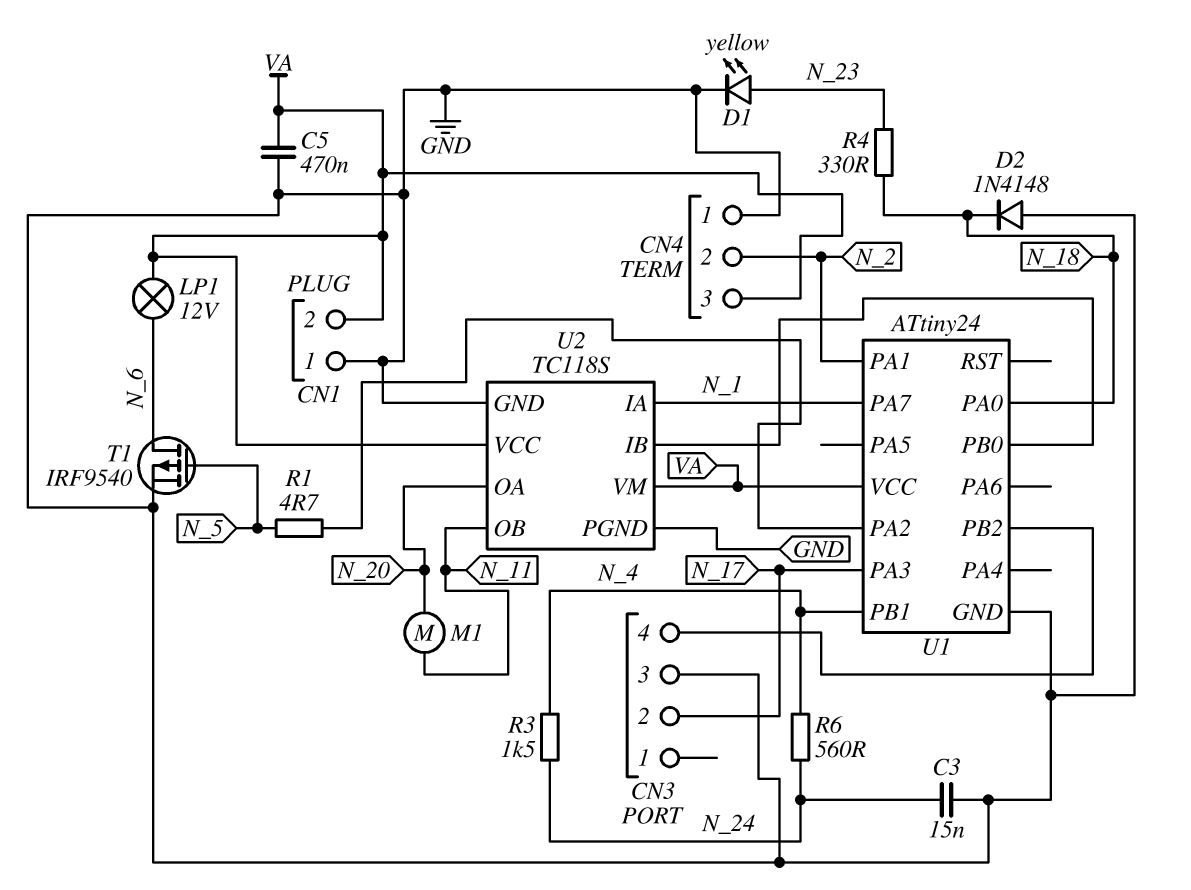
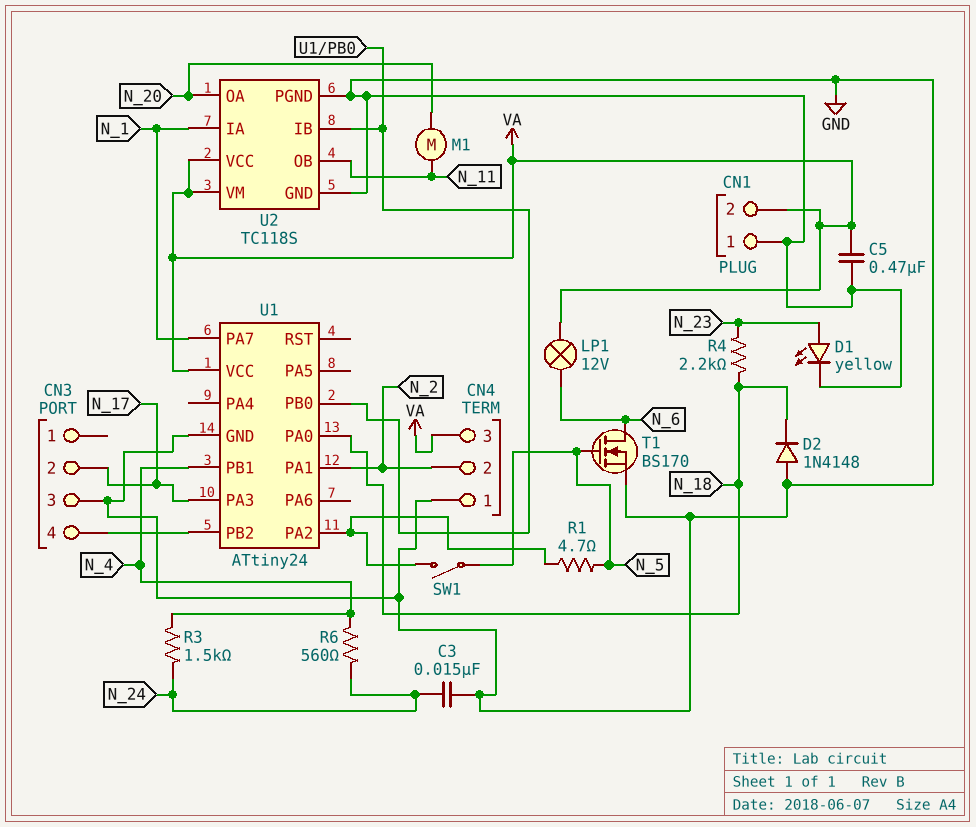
R4: 330 (N_18, N_23) -> 2.2k (N_18, N_23)
SW1: none -> switch (N_5, U1/PA2)
T1: PMOS IRF9540 (G N_5, D N_6, S GND) -> NMOS BS170 (G N_5, D N_6, S GND)

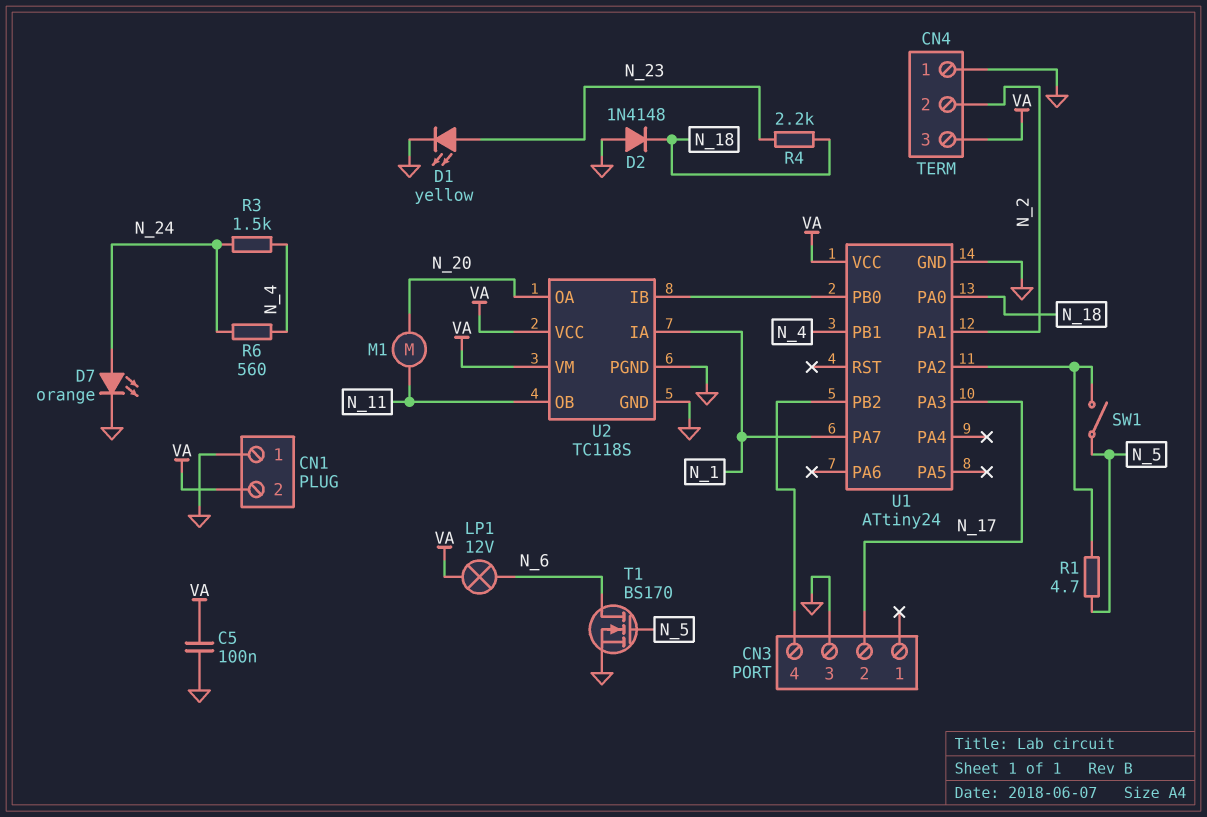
C3: 15nF (GND, N_24) -> none
C5: 470nF (GND, VA) -> 100nF (GND, VA)
D7: none -> LED orange (A N_24, K GND)

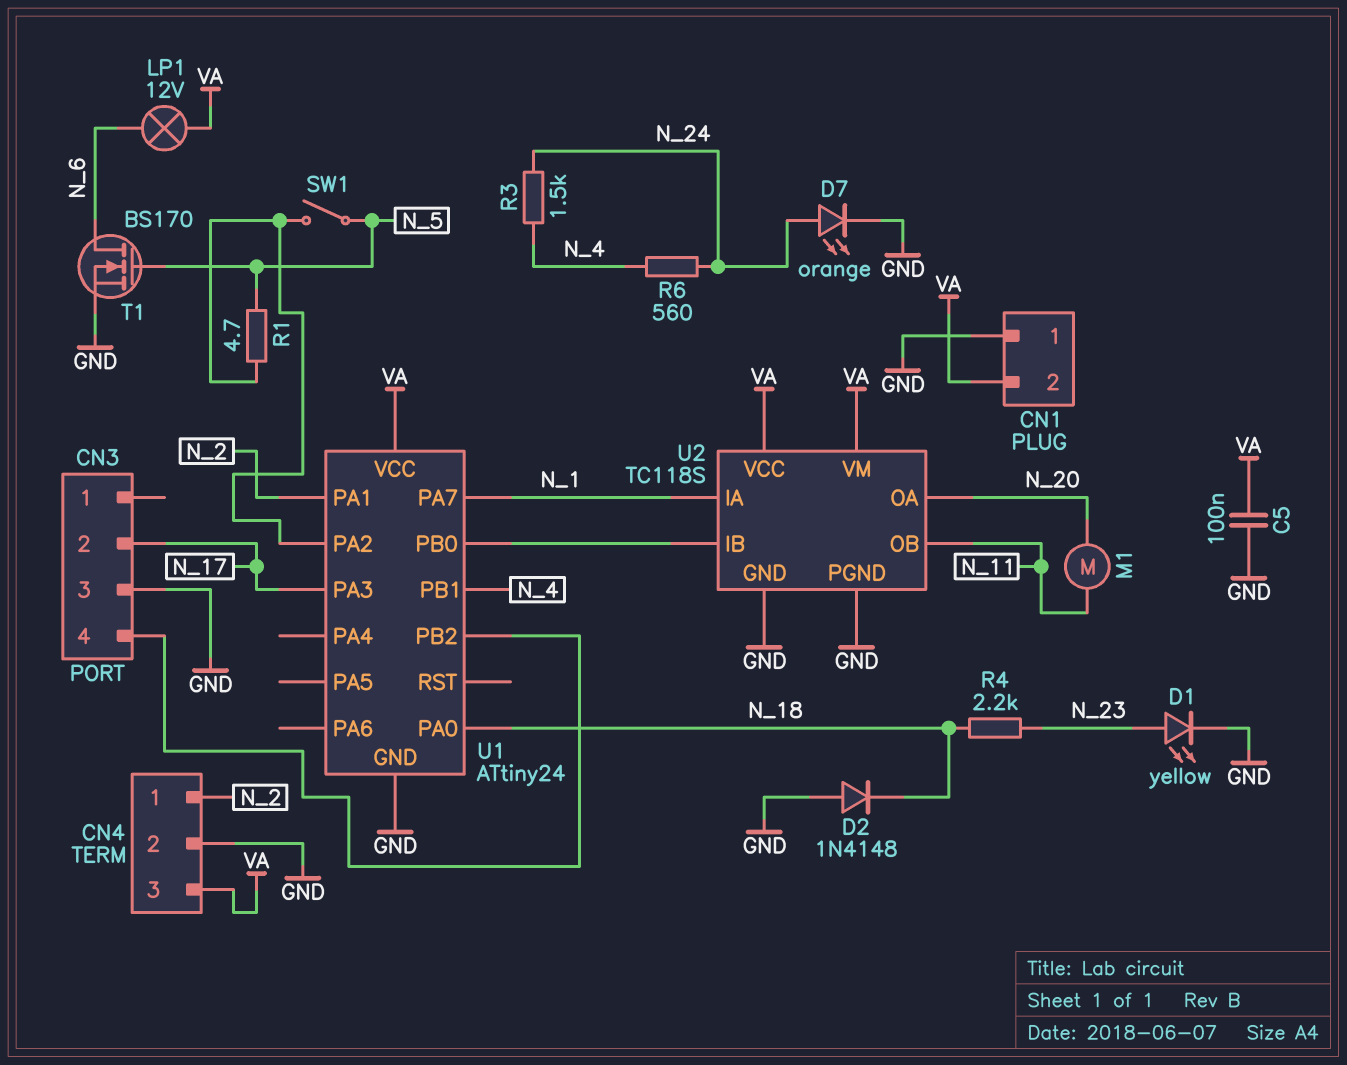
CN4 pin 1: GND -> N_2
CN4 pin 2: N_2 -> GND

